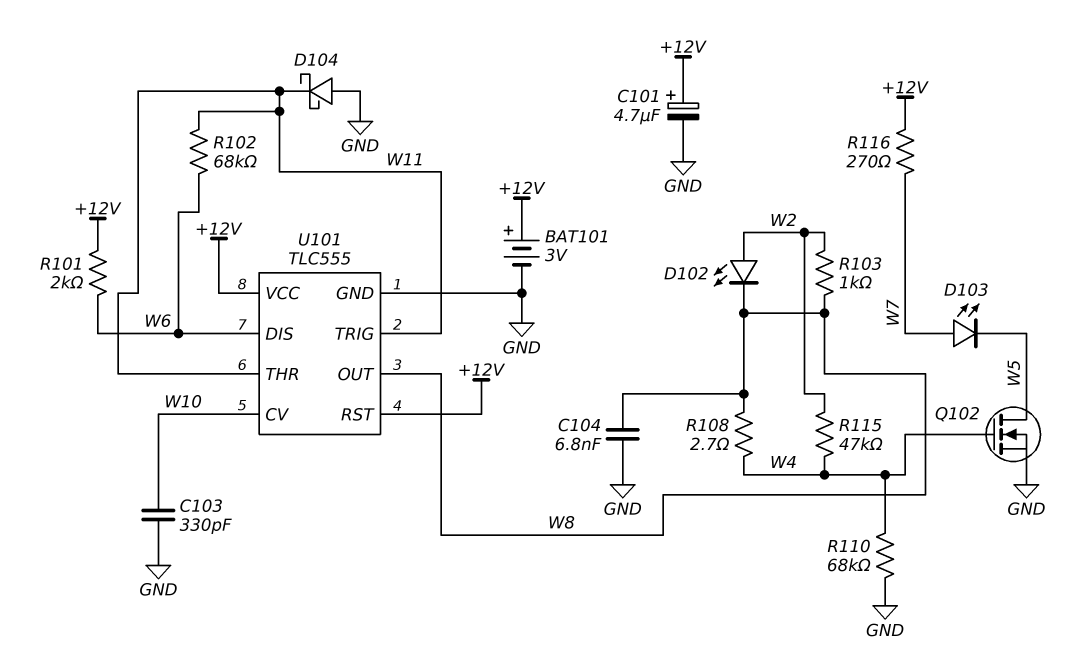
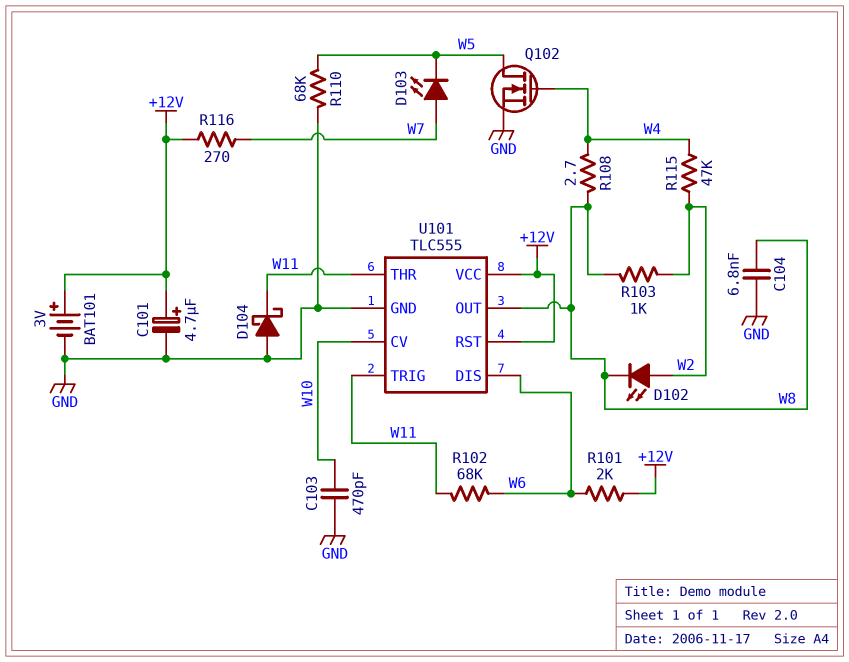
C103: 330pF (GND, W10) -> 470pF (GND, W10)
R110: 68k (GND, W4) -> 68k (GND, W5)

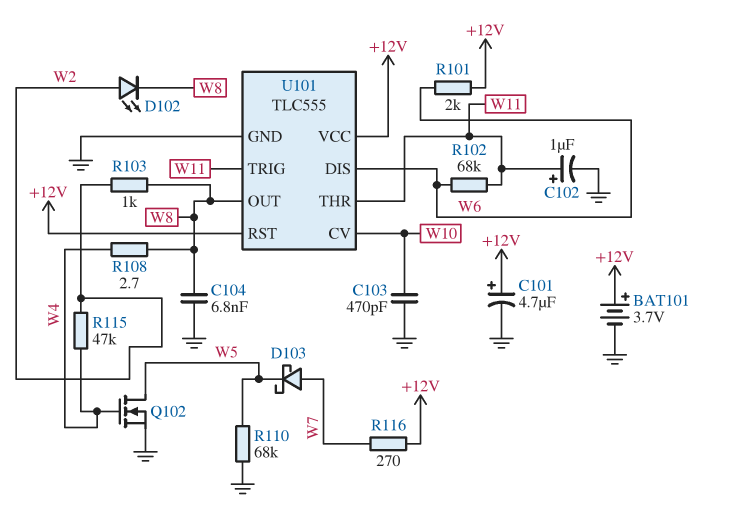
BAT101: 3V (plus +12V, minus GND) -> 3.7V (plus +12V, minus GND)
C102: none -> 1uF (plus W11, minus GND)
D103: LED (A W7, K W5) -> schottky (A W7, K W5)
D104: schottky (A GND, K W11) -> none

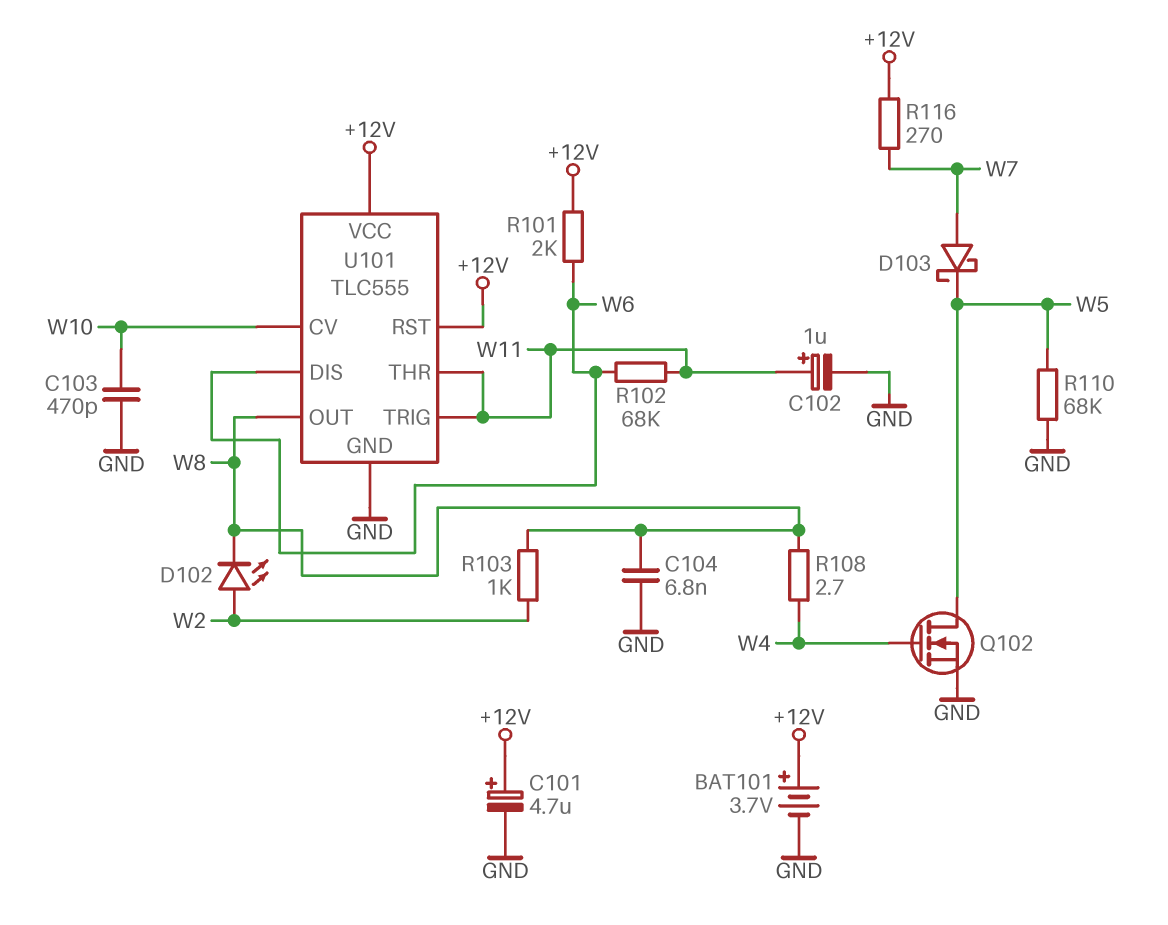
R115: 47k (W2, W4) -> none

